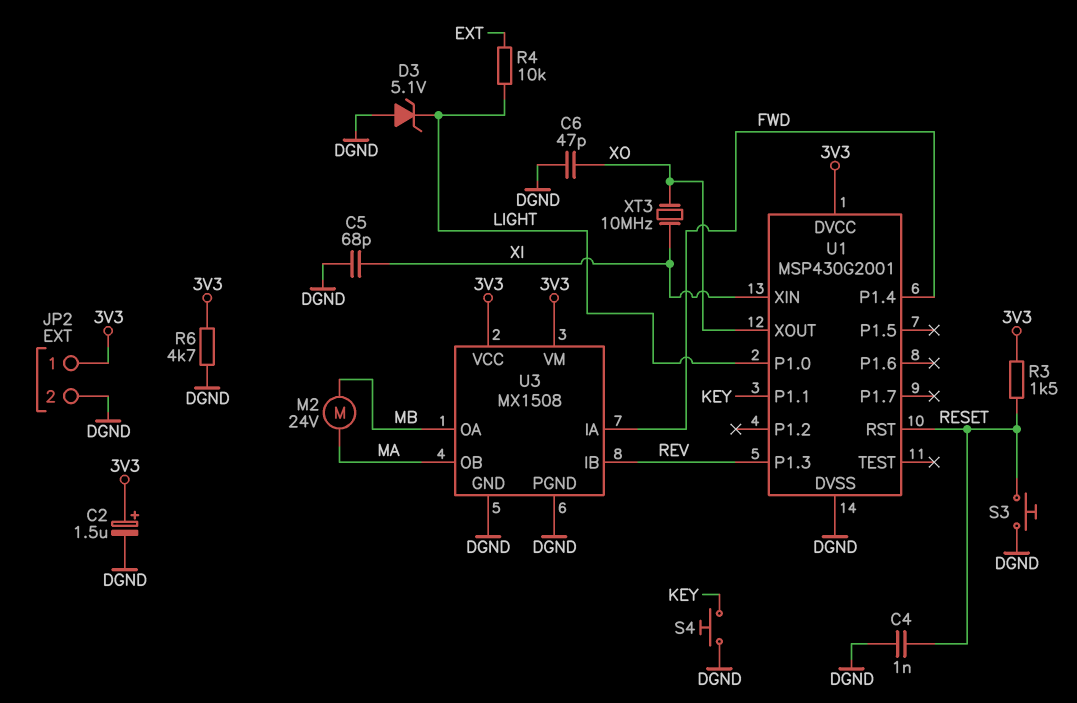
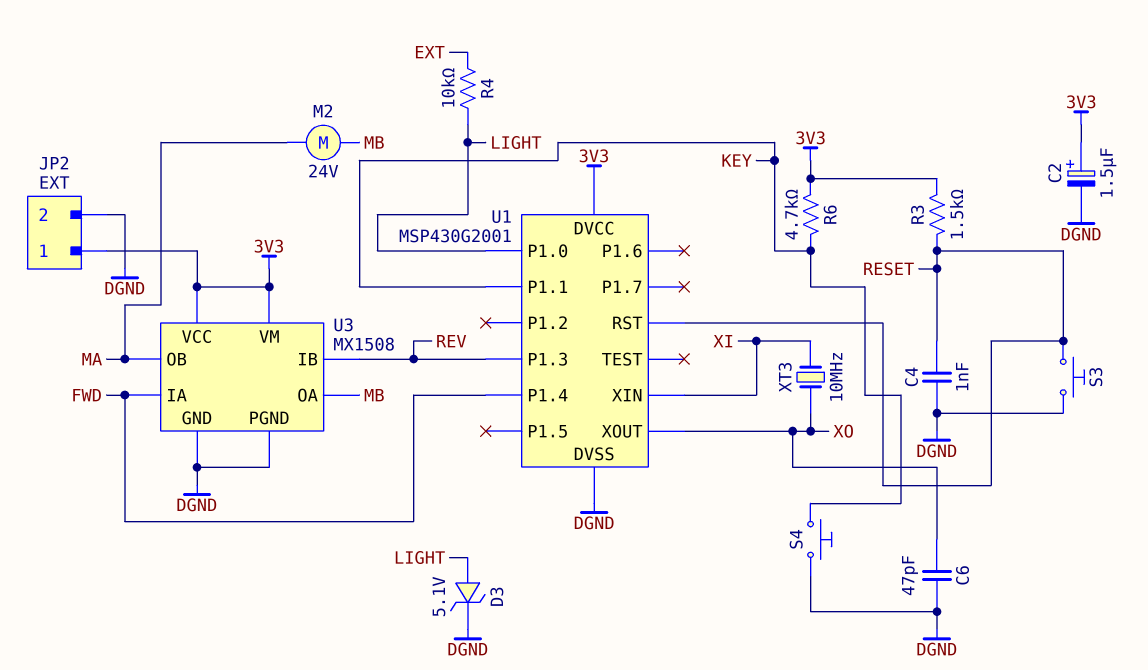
C5: 68pF (DGND, XI) -> none
D3: zener 5.1V (A DGND, K LIGHT) -> zener 5.1V (A LIGHT, K DGND)
R6: 4.7k (3V3, DGND) -> 4.7k (3V3, KEY)

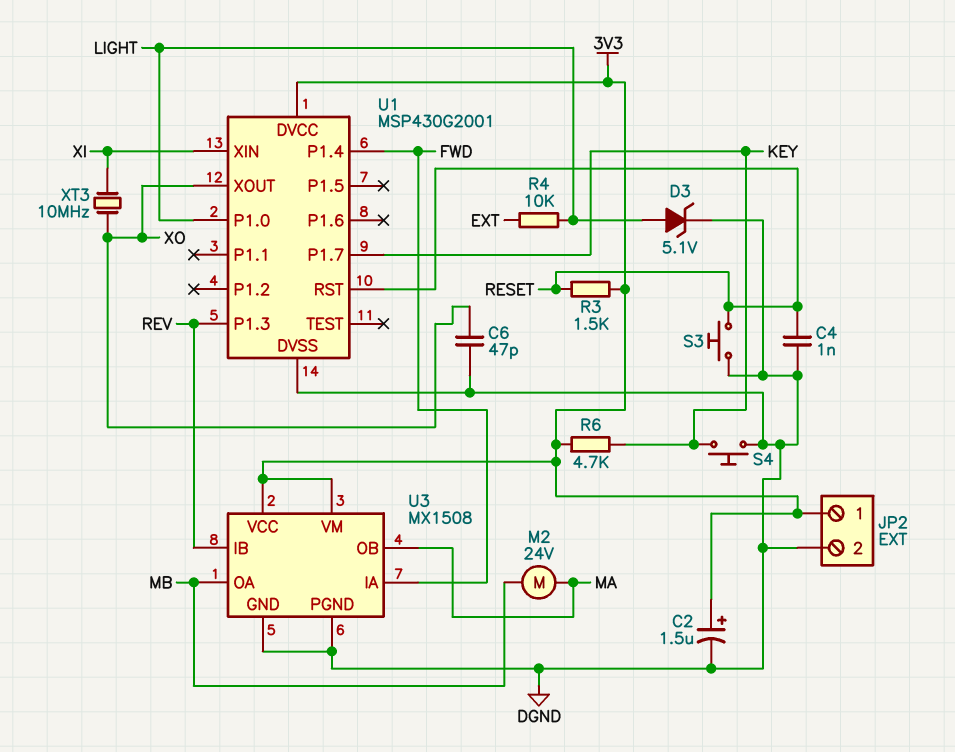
U1 pin P1.1: KEY -> none
U1 pin P1.7: none -> KEY

